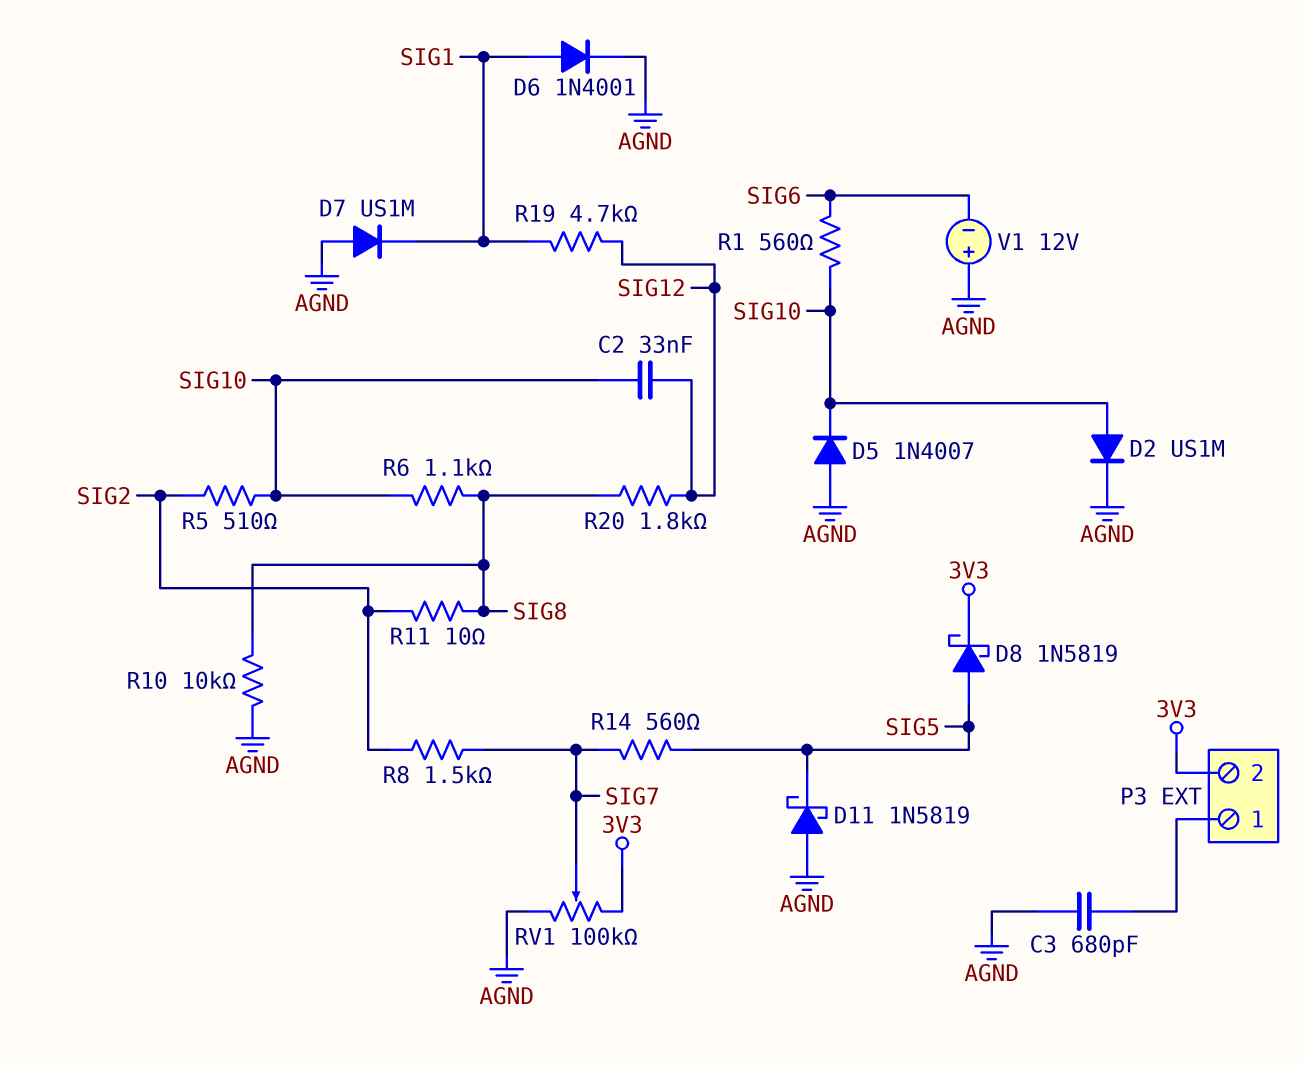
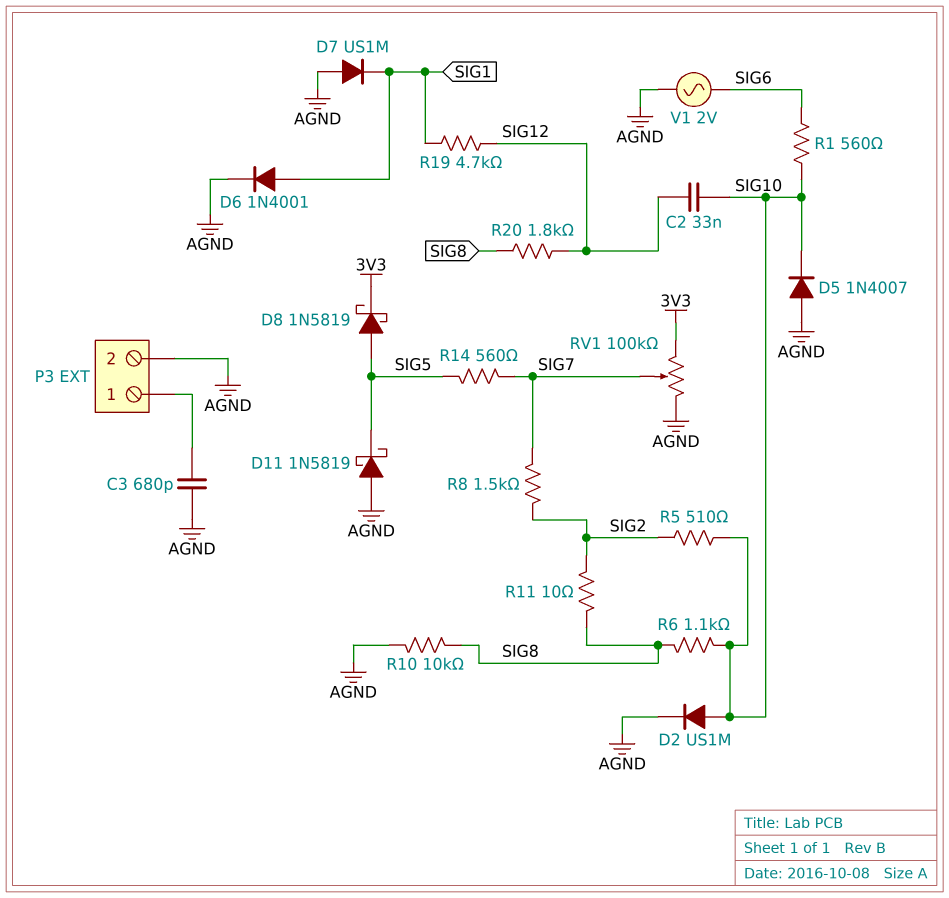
P3 pin 2: 3V3 -> AGND
V1: 12V (plus AGND, minus SIG6) -> AC 2V (AGND, SIG6)

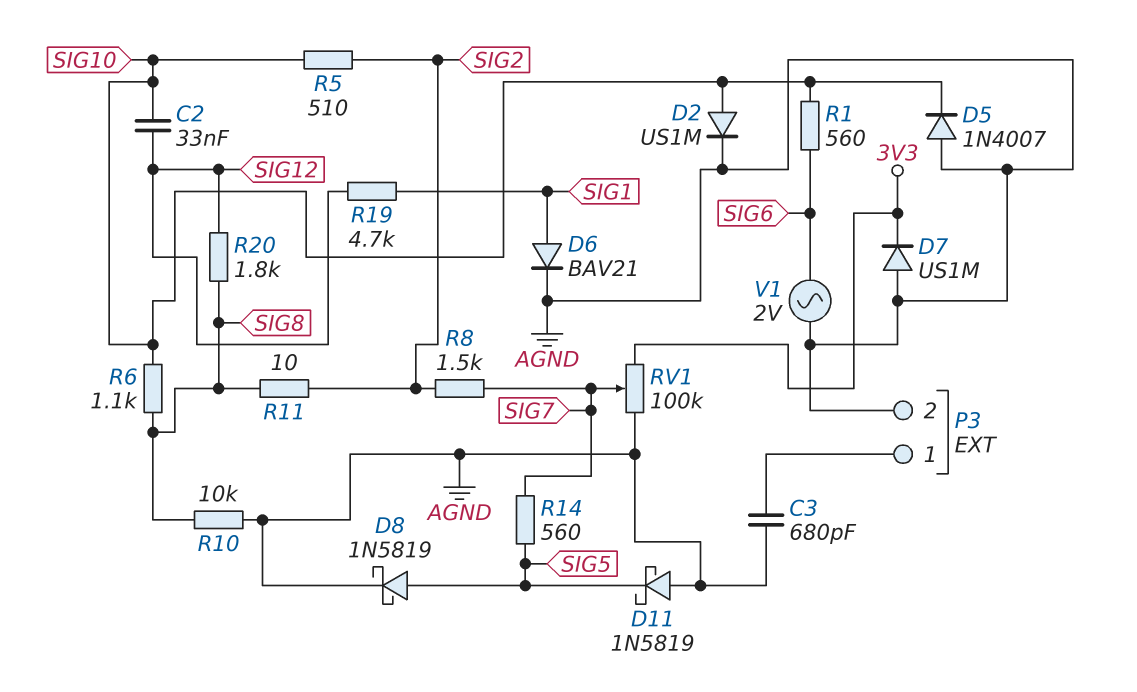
D6: diode 1N4001 (A SIG1, K AGND) -> diode BAV21 (A SIG1, K AGND)
D7: diode US1M (A AGND, K SIG1) -> diode US1M (A AGND, K 3V3)
D8: schottky 1N5819 (A SIG5, K 3V3) -> schottky 1N5819 (A SIG5, K AGND)

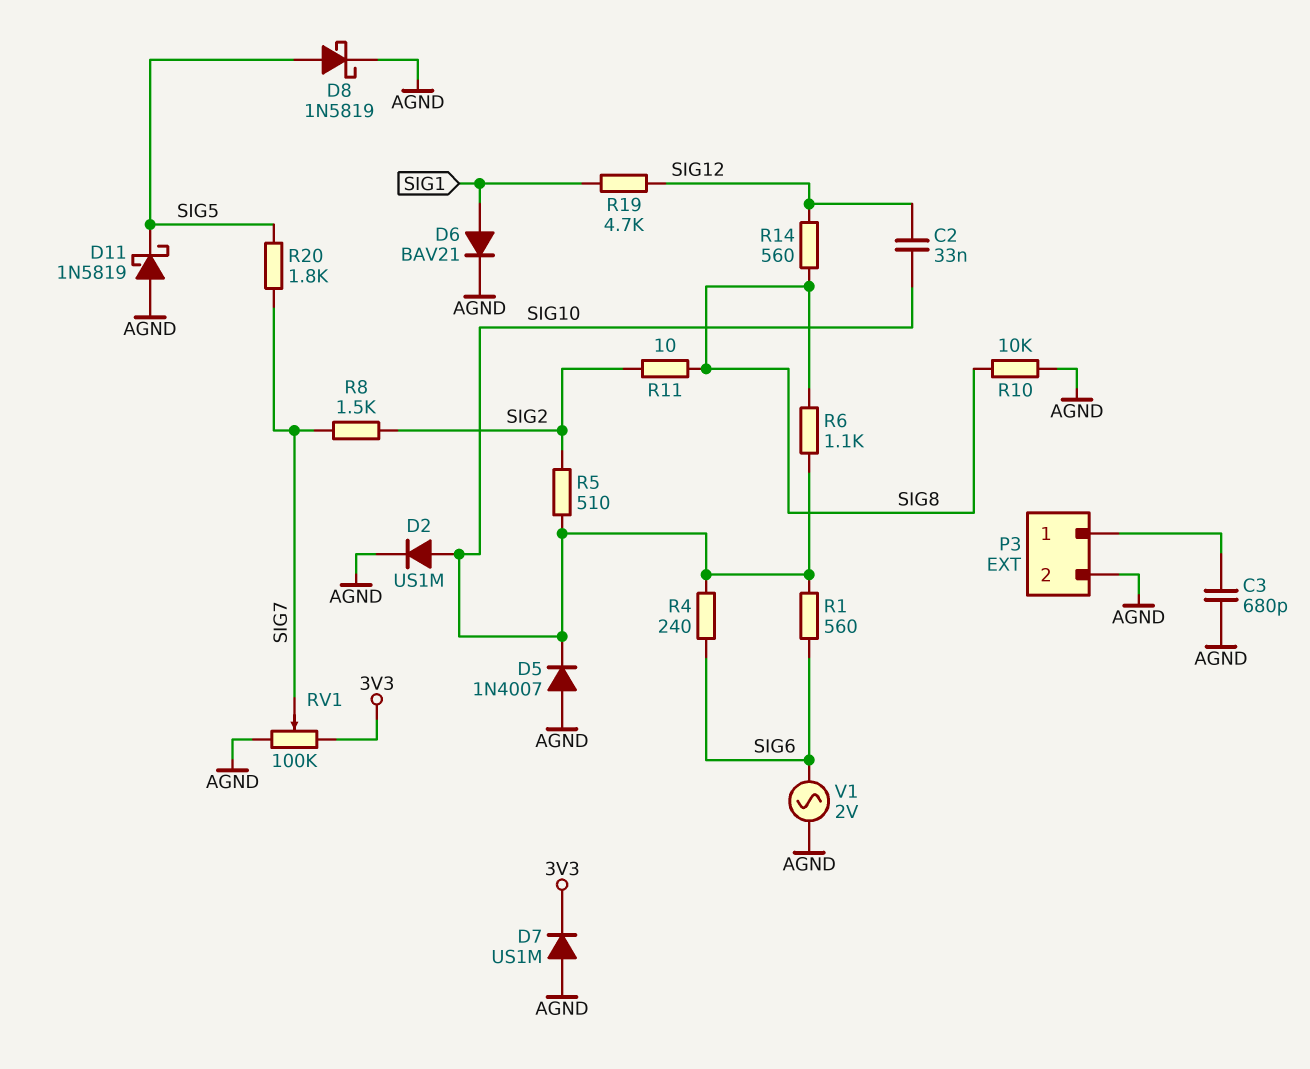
R4: none -> 240 (SIG6, SIG10)
R14: 560 (SIG5, SIG7) -> 560 (SIG8, SIG12)
R20: 1.8k (SIG8, SIG12) -> 1.8k (SIG5, SIG7)

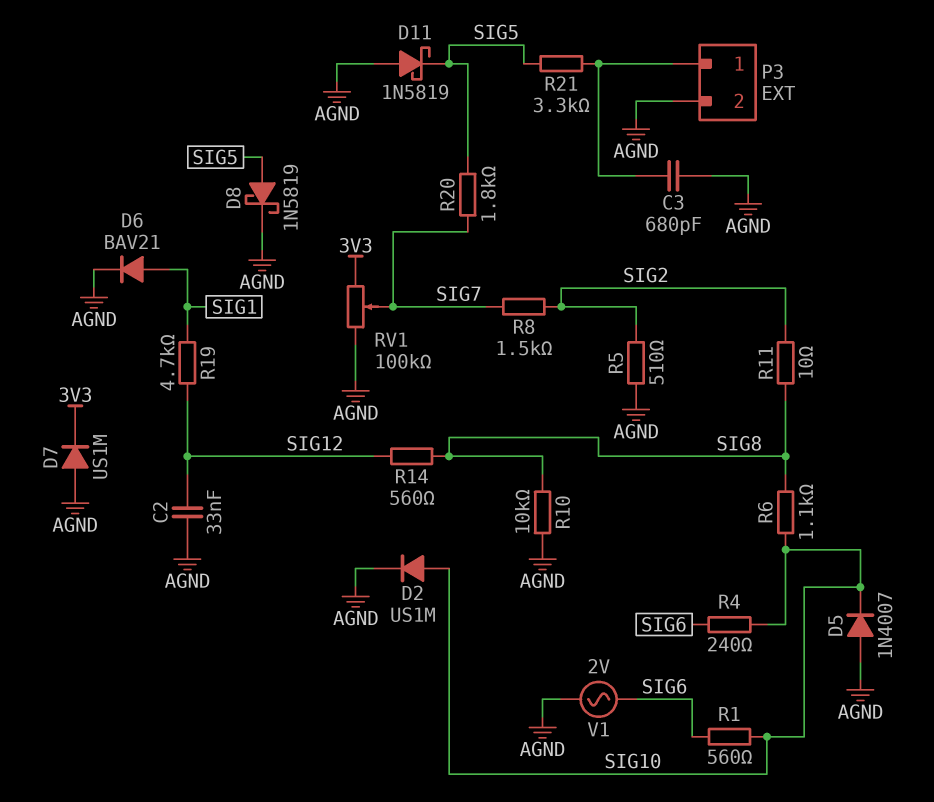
C2: 33nF (SIG10, SIG12) -> 33nF (AGND, SIG12)
R5: 510 (SIG2, SIG10) -> 510 (AGND, SIG2)
R21: none -> 3.3k (P3/1, SIG5)

